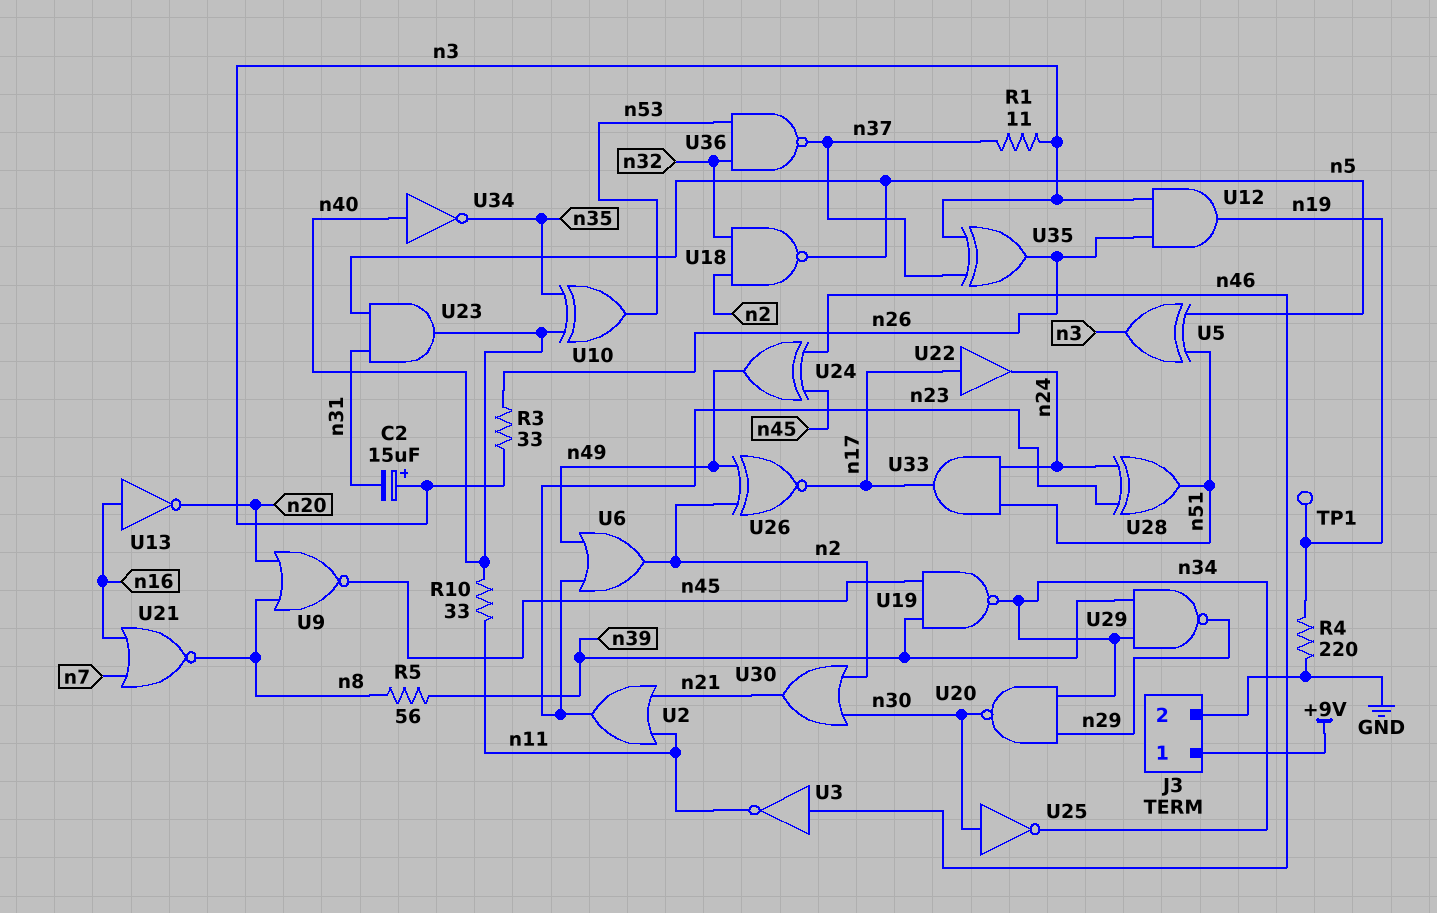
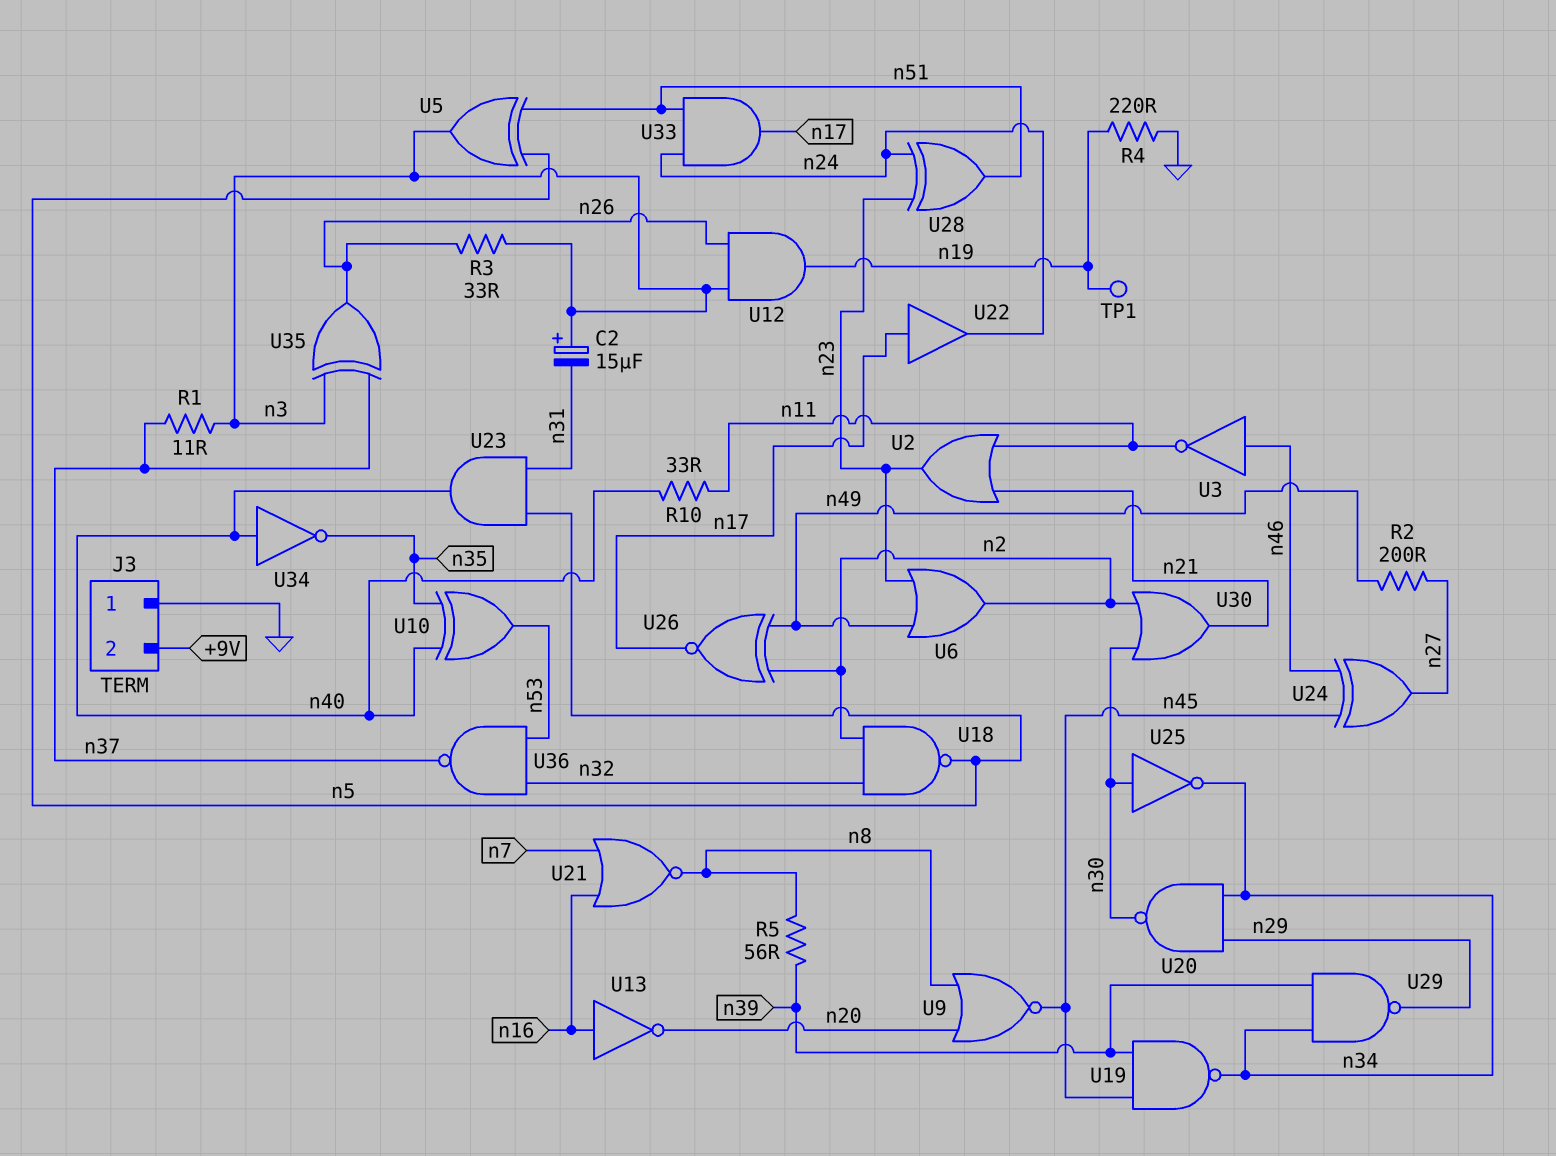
J3 pin 1: +9V -> GND
J3 pin 2: GND -> +9V
R2: none -> 200 (n27, n49)
U24: XOR (in n45, in n46, out n49) -> XOR (in n45, in n46, out n27)

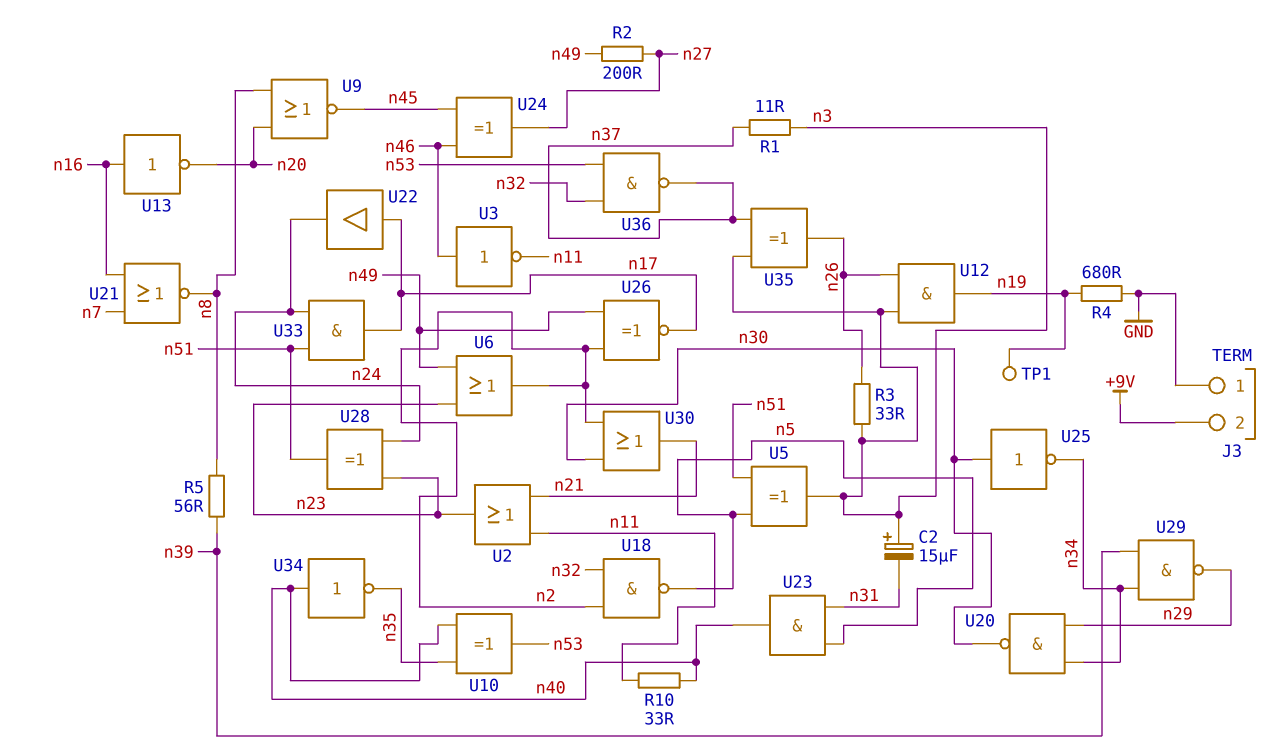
R4: 220 (GND, n19) -> 680 (GND, n19)
U19: NAND (in n39, in n45, out n34) -> none

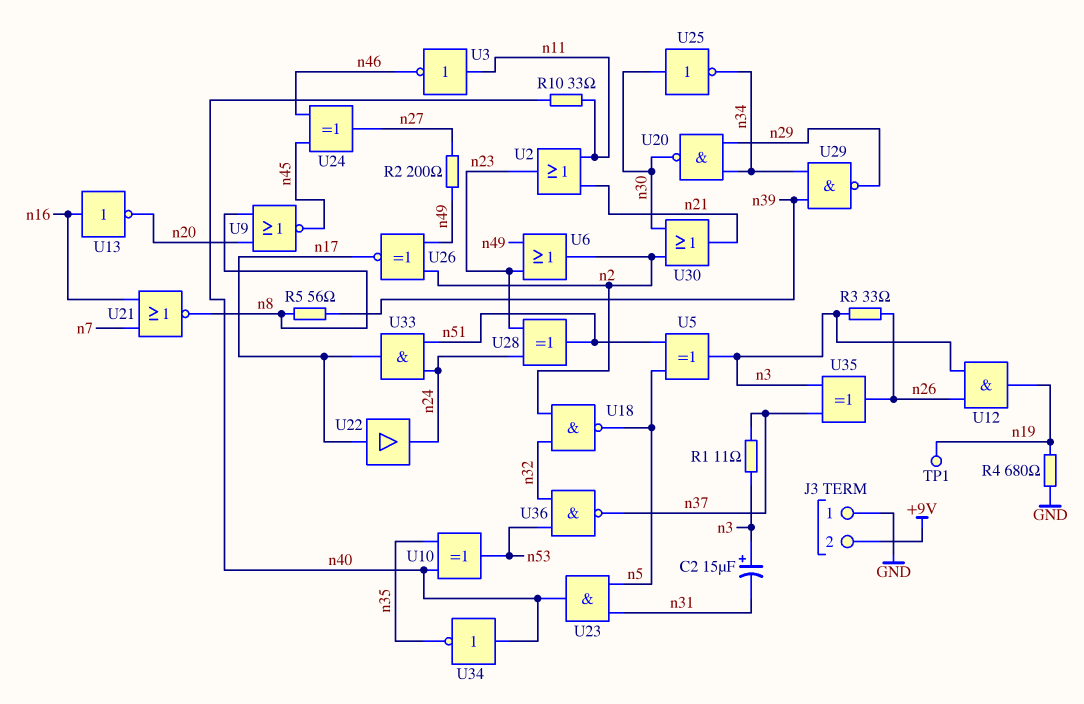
U3: NOT (in n46, out n11) -> NOT (in n11, out n46)

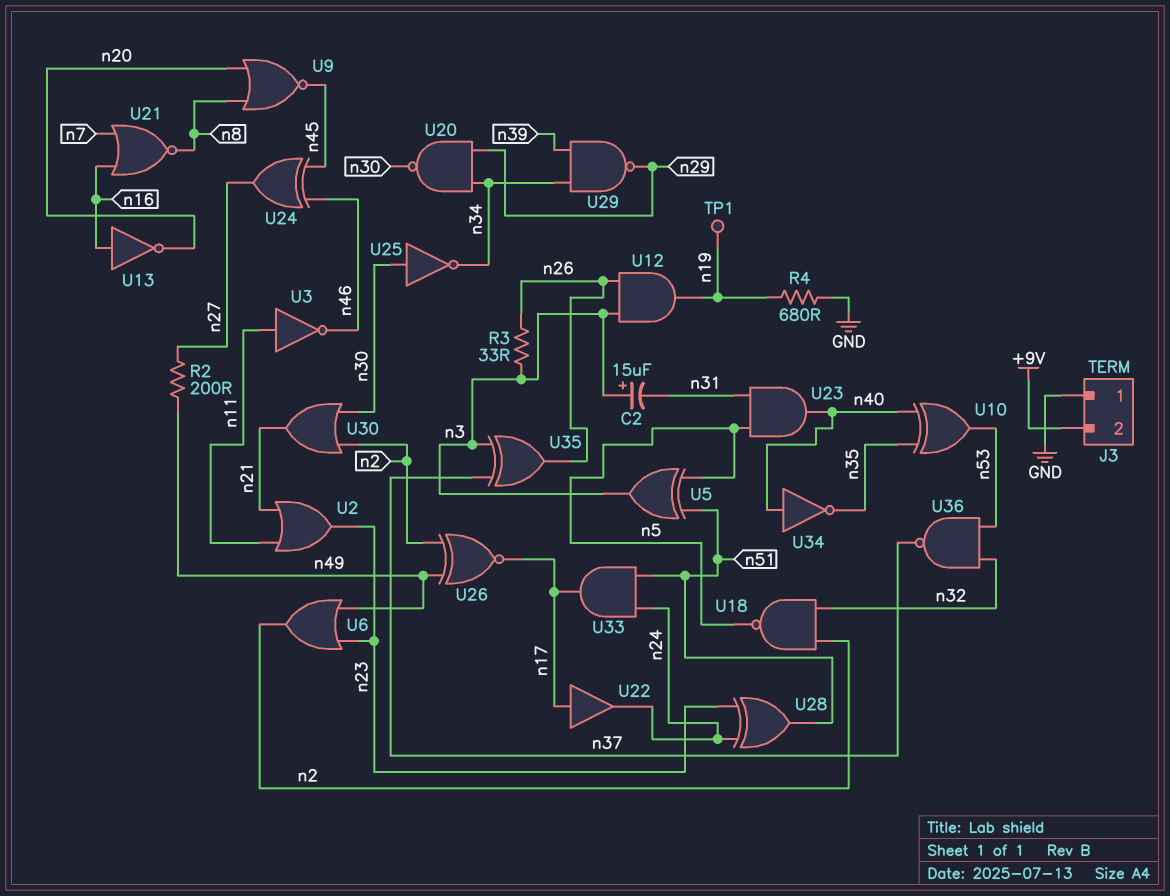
R1: 11 (n3, n37) -> none
R5: 56 (n8, n39) -> none
R10: 33 (n11, n40) -> none

